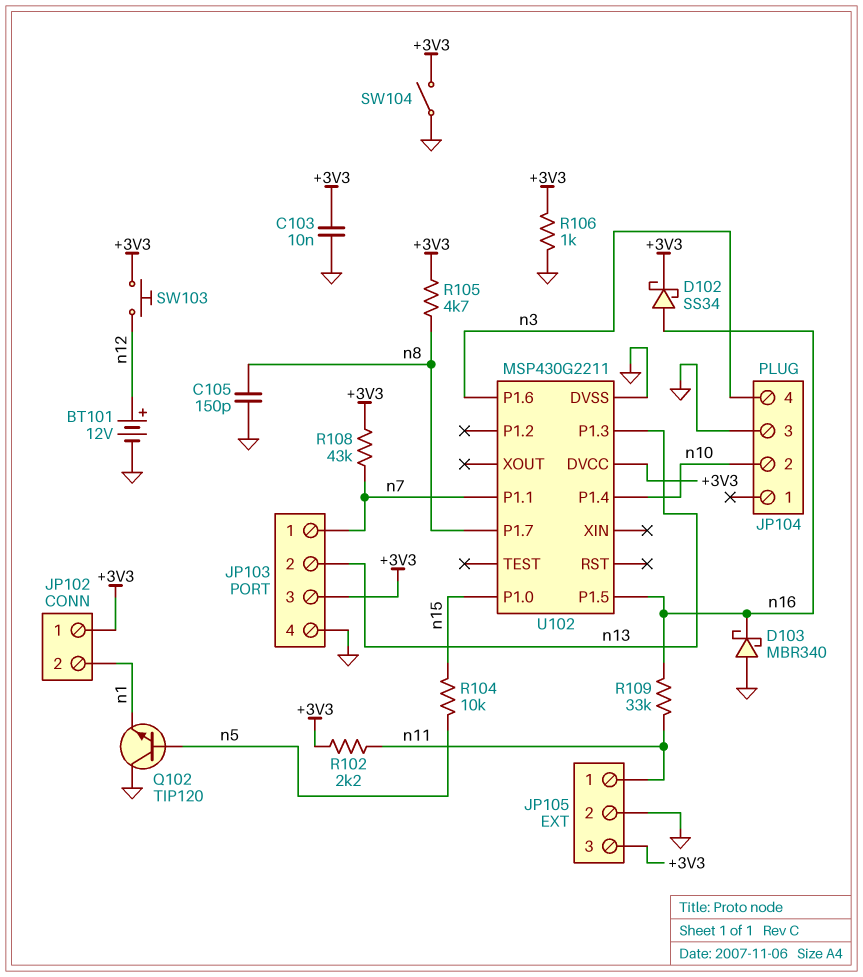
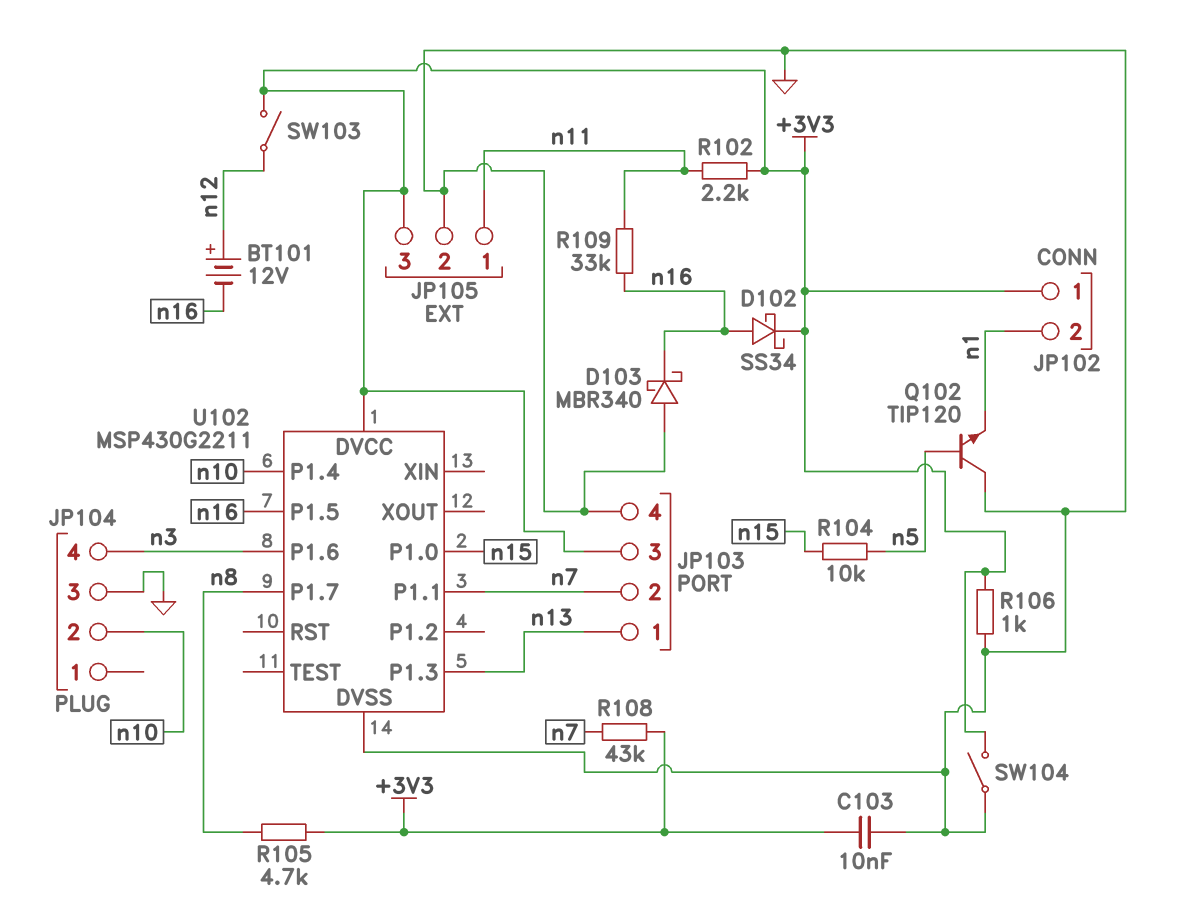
BT101: 12V (plus n12, minus GND) -> 12V (plus n12, minus n16)
C105: 150pF (GND, n8) -> none
JP103 pin 1: n7 -> n13
JP103 pin 2: n13 -> n7
SW103: button (+3V3, n12) -> switch (+3V3, n12)

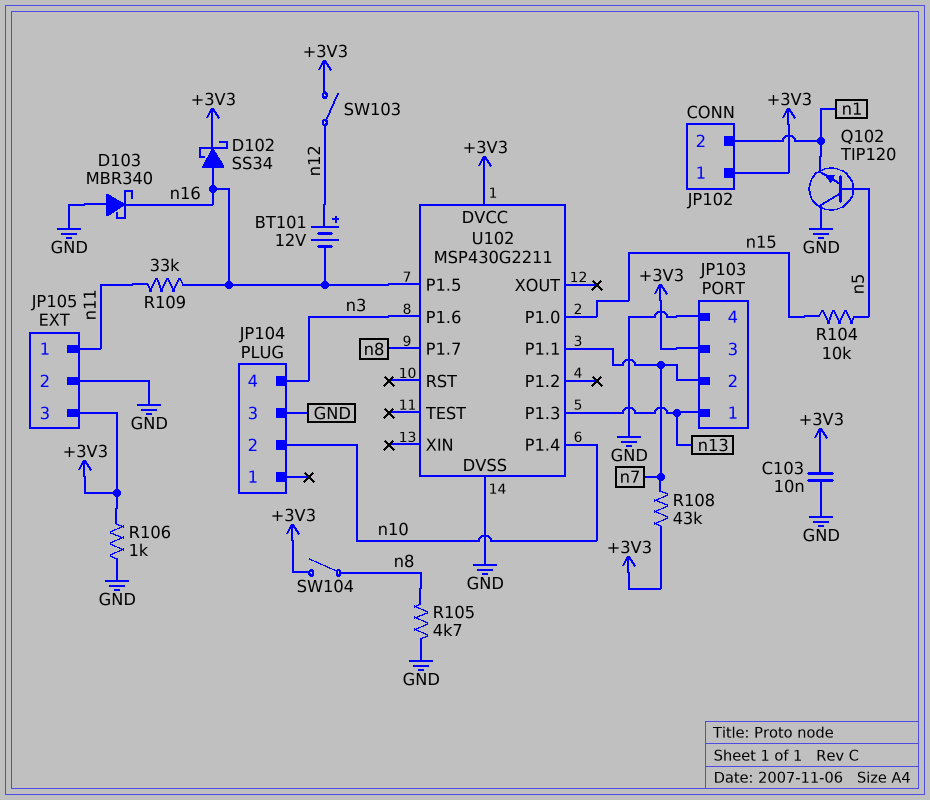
R102: 2.2k (+3V3, n11) -> none
R105: 4.7k (+3V3, n8) -> 4.7k (GND, n8)
SW104: switch (+3V3, GND) -> switch (+3V3, n8)

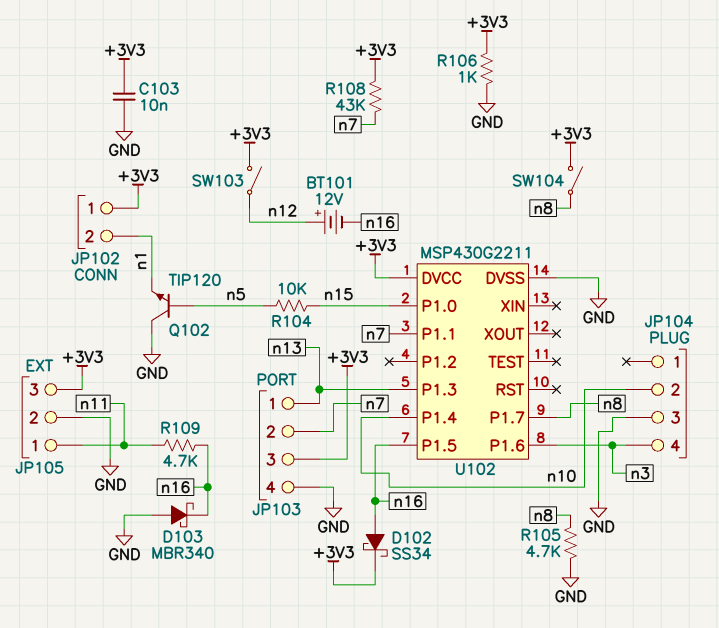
R109: 33k (n11, n16) -> 4.7k (n11, n16)

